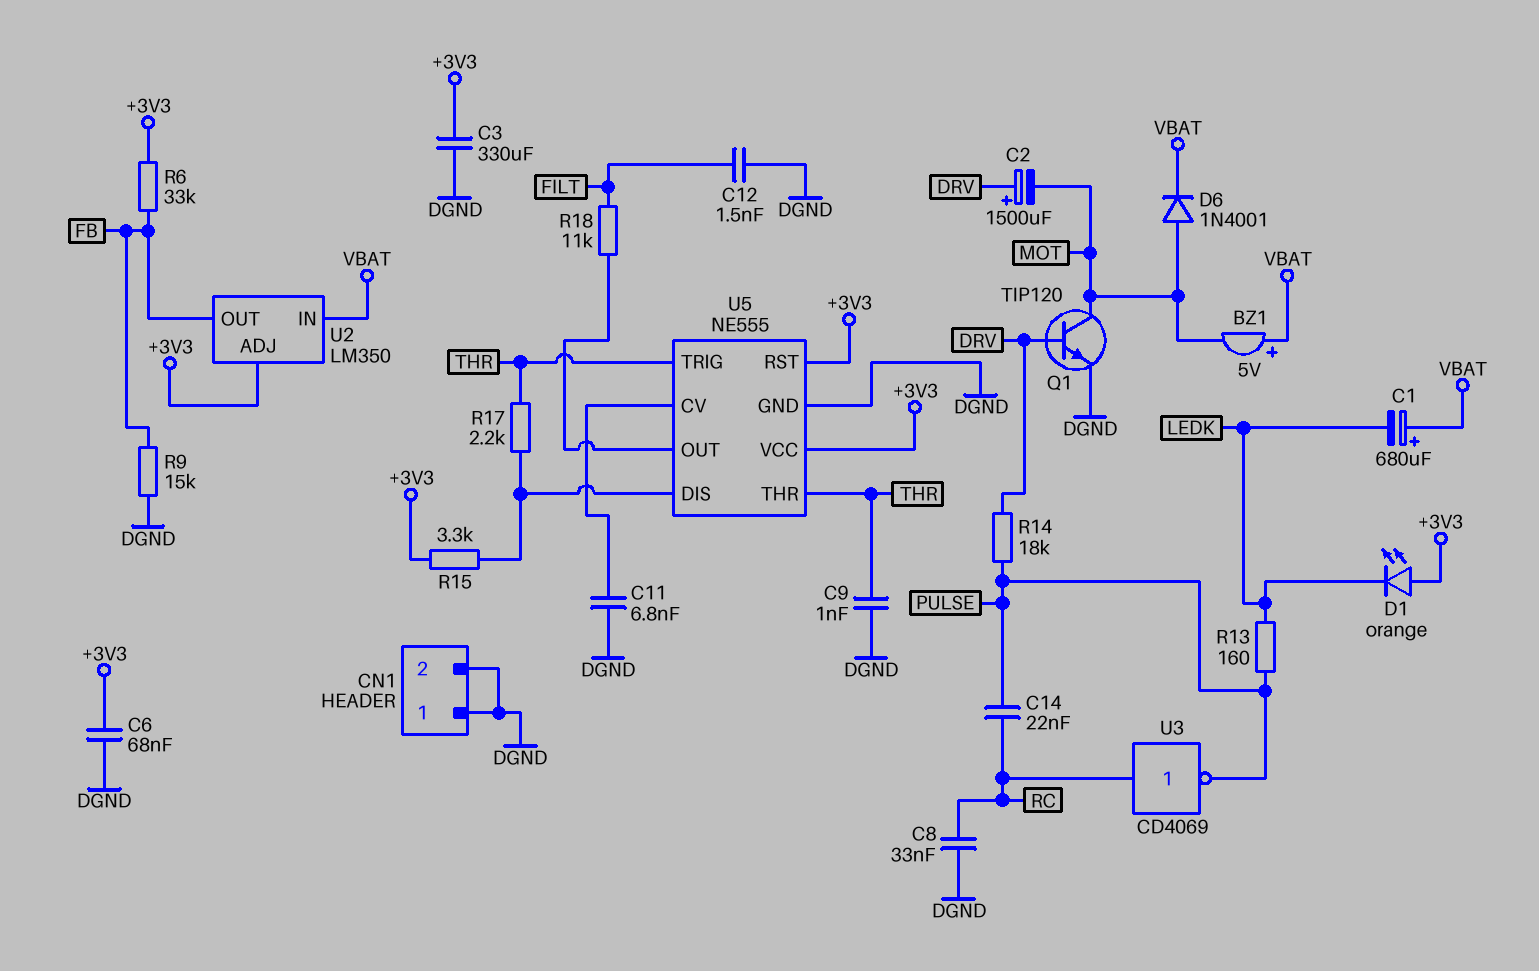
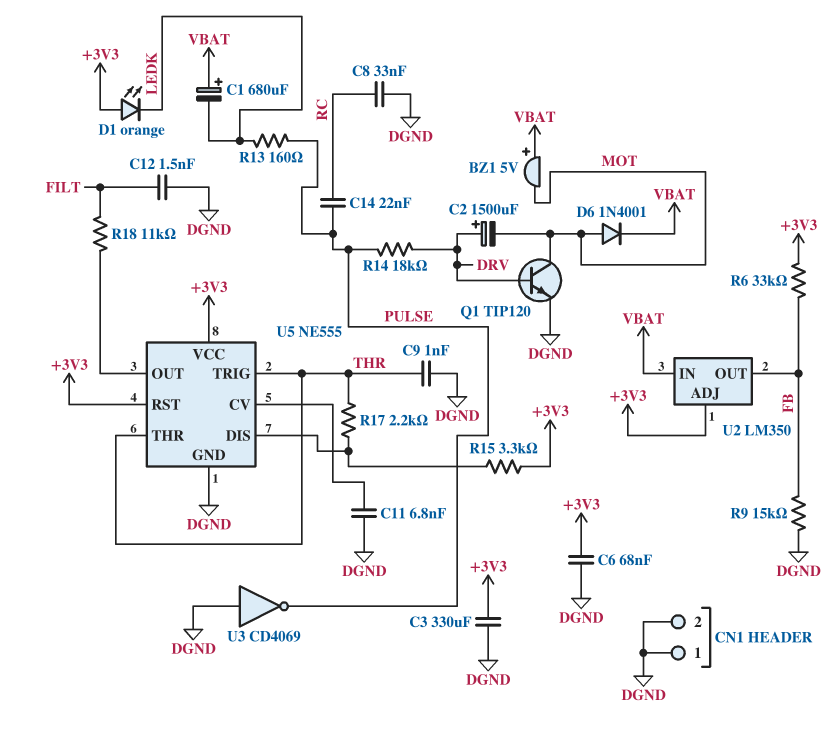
U3: NOT CD4069 (in RC, out PULSE) -> NOT CD4069 (in DGND, out PULSE)

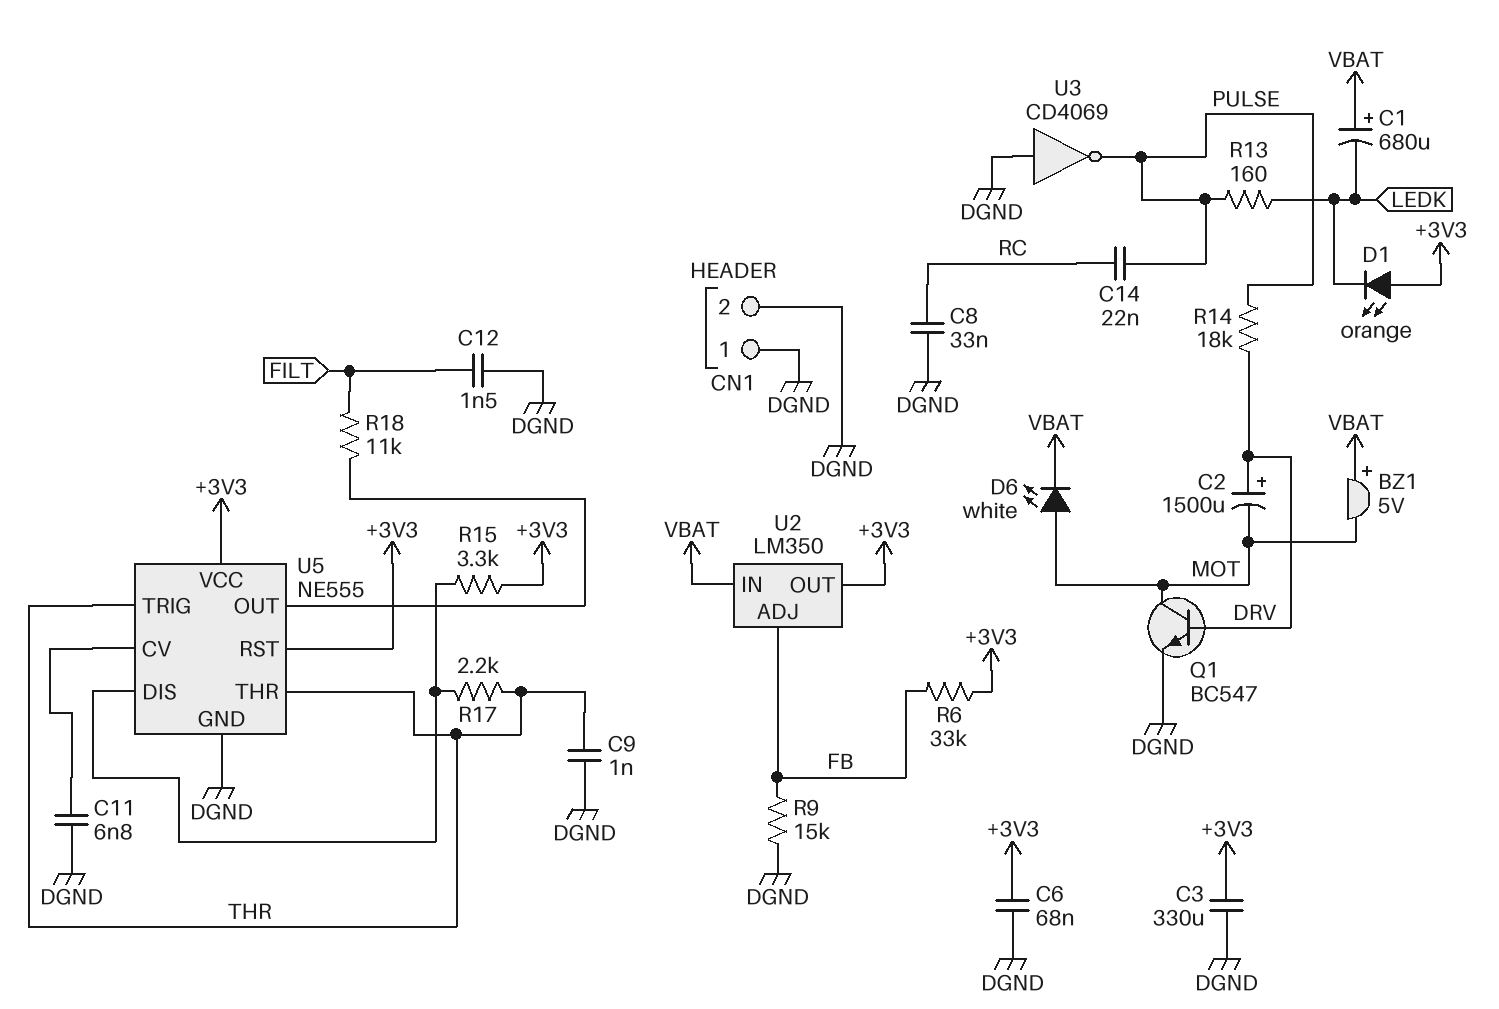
D6: diode 1N4001 (A MOT, K VBAT) -> LED white (A MOT, K VBAT)
Q1: NPN TIP120 (B DRV, C MOT, E DGND) -> NPN BC547 (B DRV, C MOT, E DGND)
U2 pin ADJ: +3V3 -> FB
U2 pin OUT: FB -> +3V3

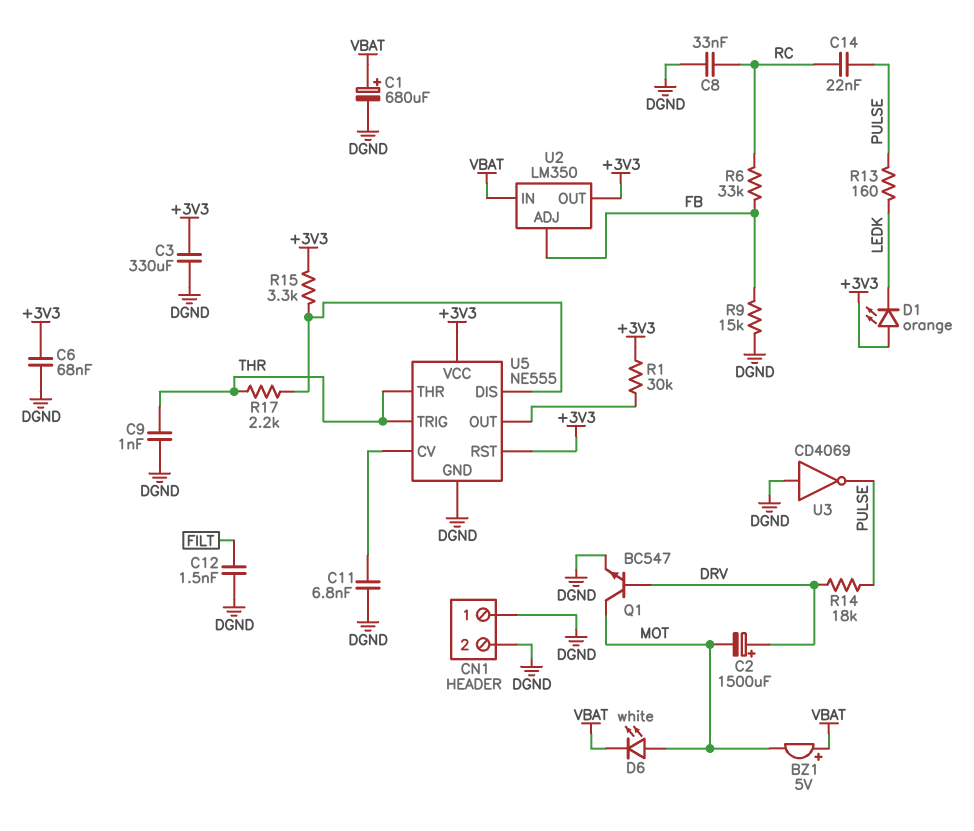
C1: 680uF (plus VBAT, minus LEDK) -> 680uF (plus VBAT, minus DGND)
R1: none -> 30k (+3V3, U5/OUT)
R6: 33k (+3V3, FB) -> 33k (FB, RC)
R18: 11k (FILT, U5/OUT) -> none

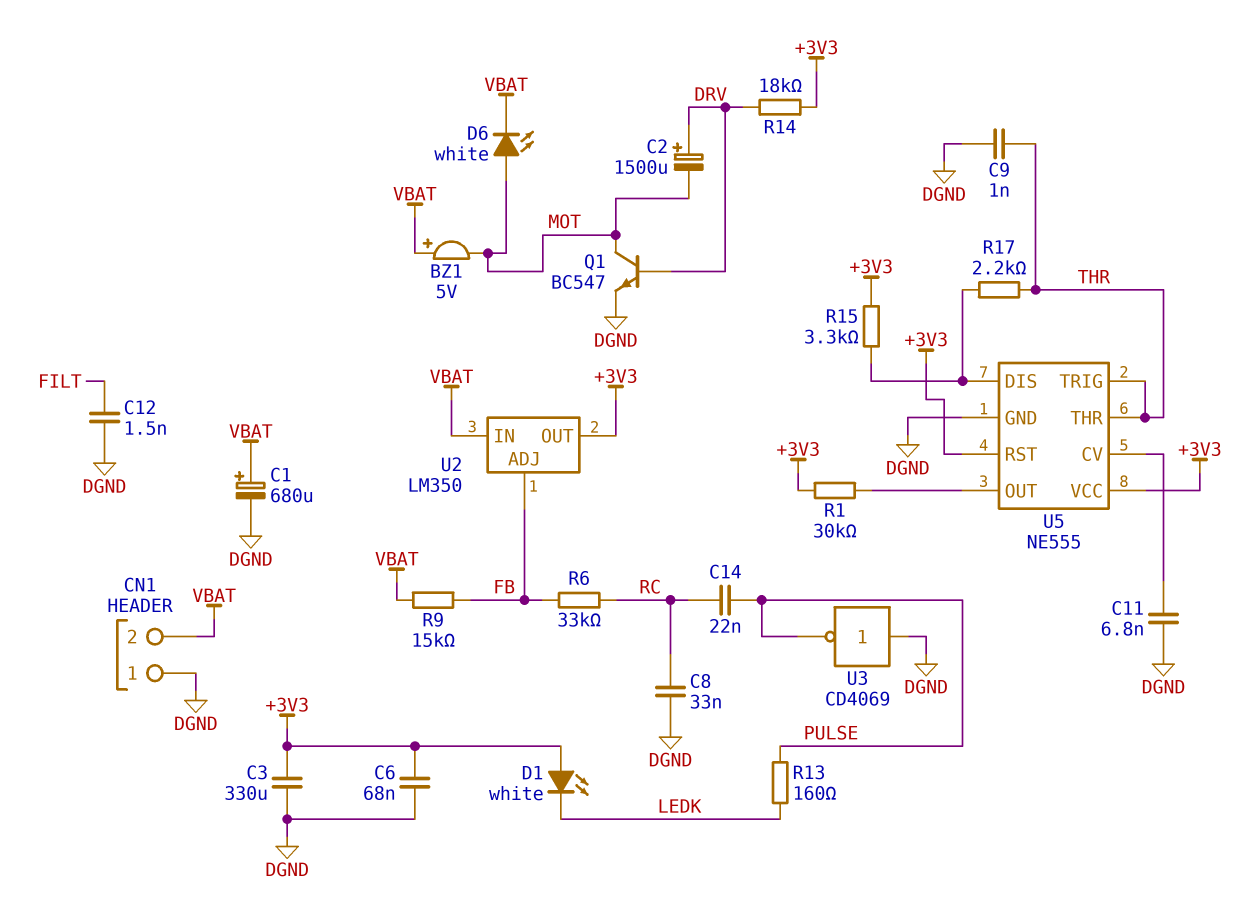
CN1 pin 2: DGND -> VBAT
D1: LED orange (A +3V3, K LEDK) -> LED white (A +3V3, K LEDK)
R9: 15k (DGND, FB) -> 15k (FB, VBAT)
R14: 18k (DRV, PULSE) -> 18k (+3V3, DRV)

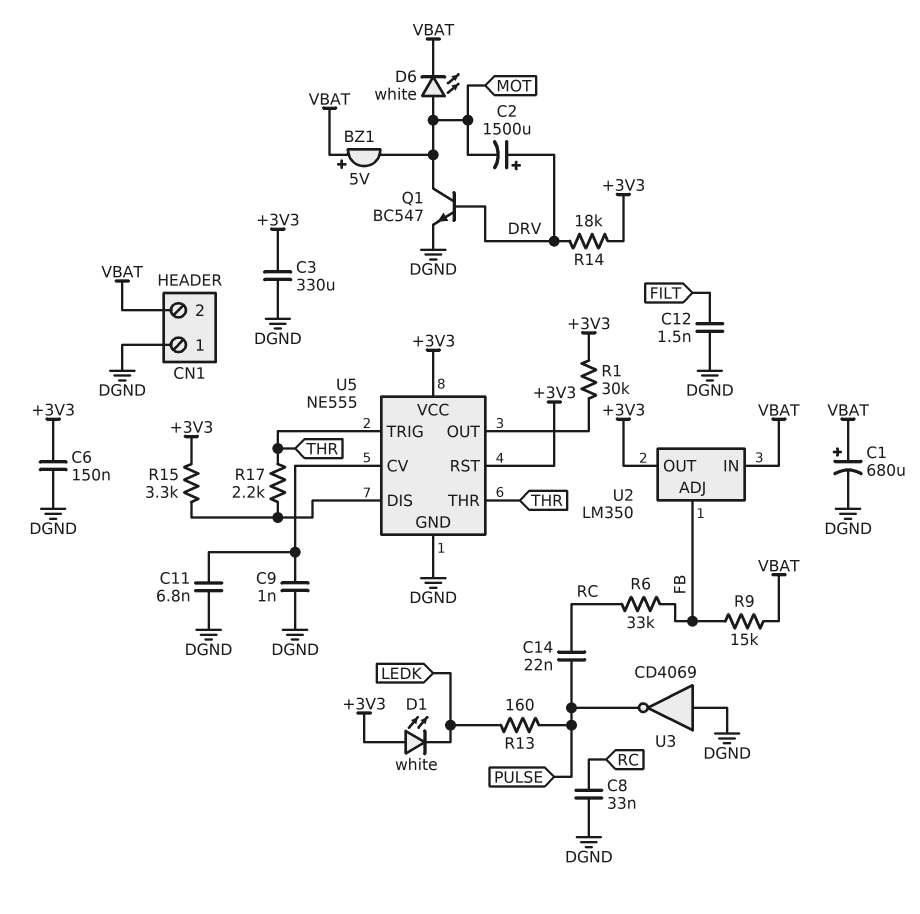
C6: 68nF (+3V3, DGND) -> 150nF (+3V3, DGND)
C9: 1nF (DGND, THR) -> 1nF (DGND, U5/CV)

